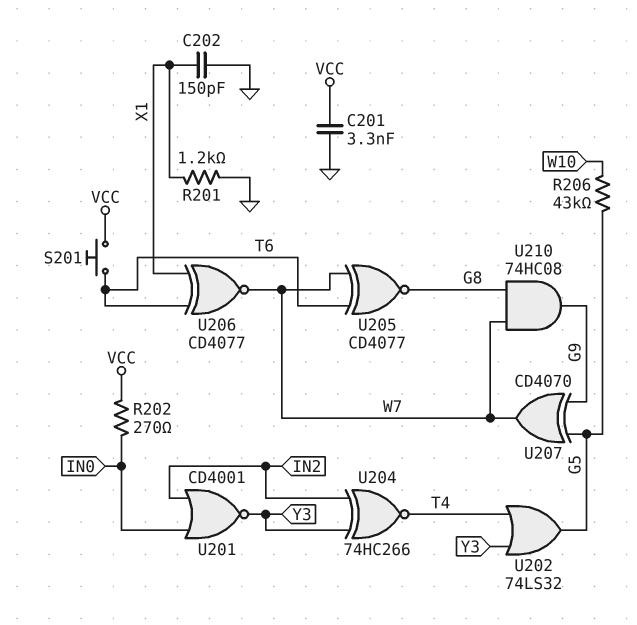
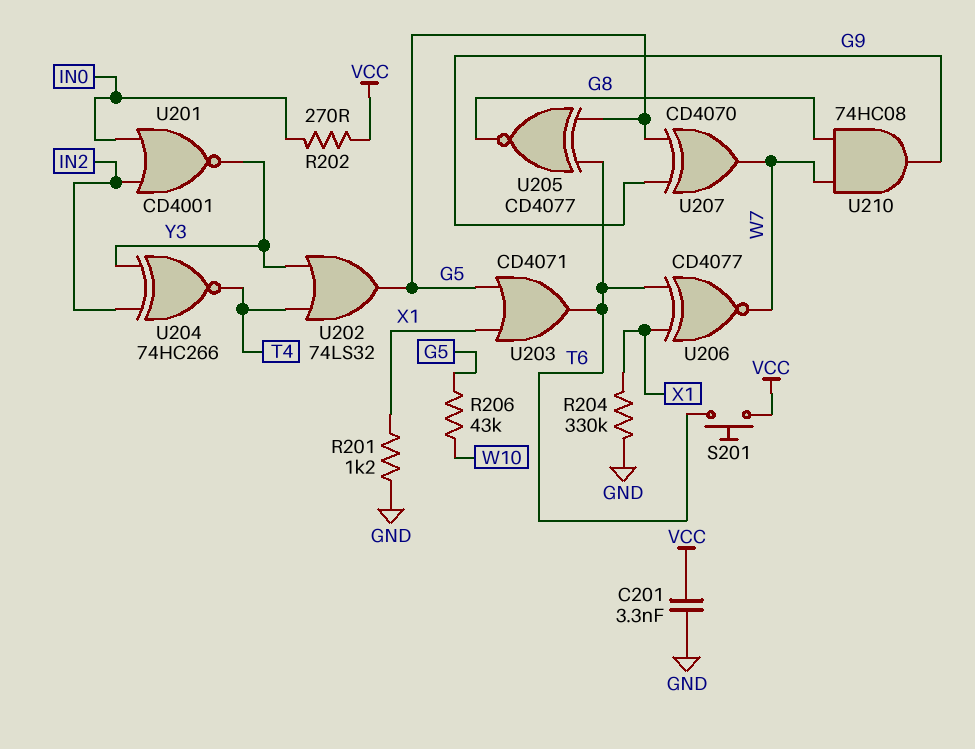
C202: 150pF (GND, X1) -> none
R204: none -> 330k (GND, X1)
U203: none -> OR CD4071 (in G5, in X1, out T6)
U205: XNOR CD4077 (in T6, in W7, out G8) -> XNOR CD4077 (in G5, in T6, out G8)

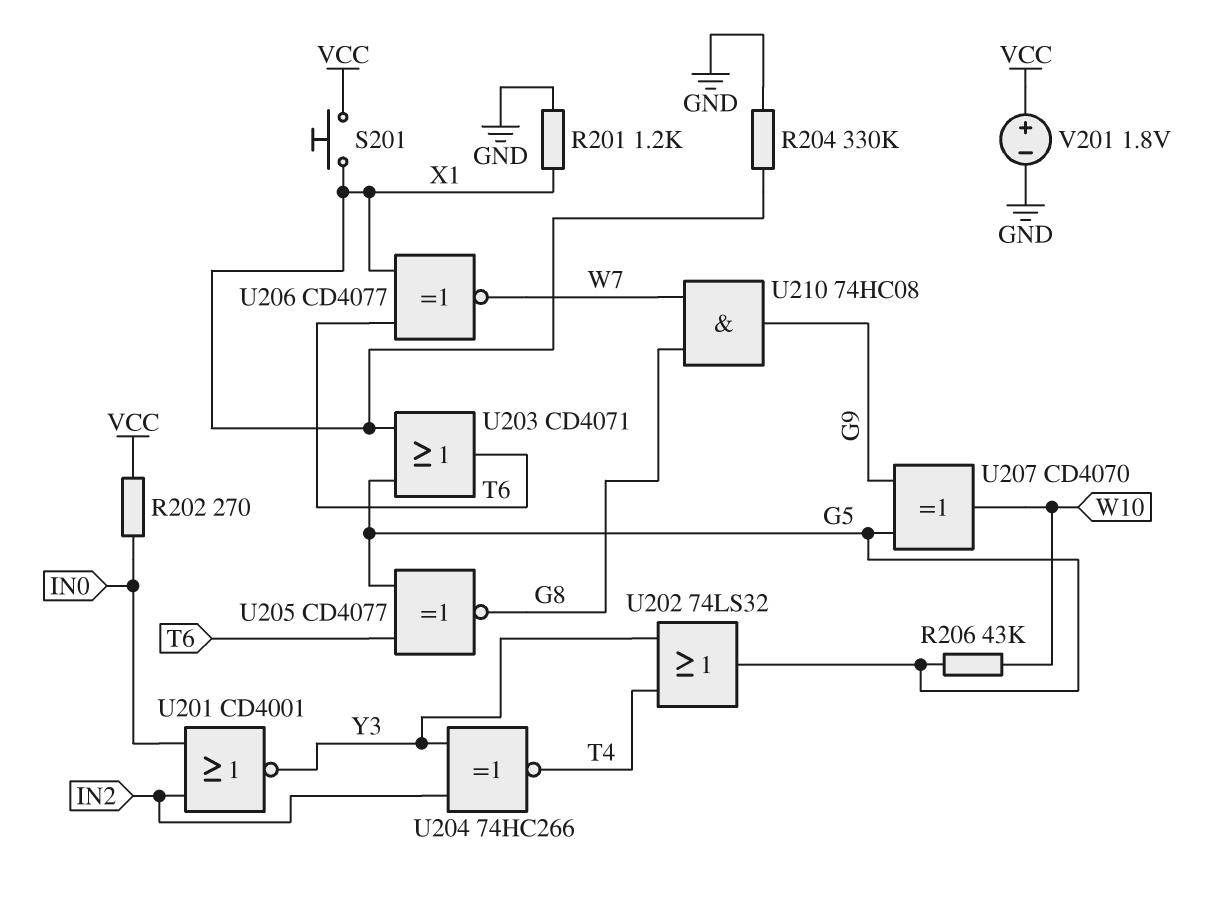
C201: 3.3nF (GND, VCC) -> none
S201: button (T6, VCC) -> button (VCC, X1)
U207: XOR CD4070 (in G5, in G9, out W7) -> XOR CD4070 (in G5, in G9, out W10)
V201: none -> 1.8V (plus VCC, minus GND)

